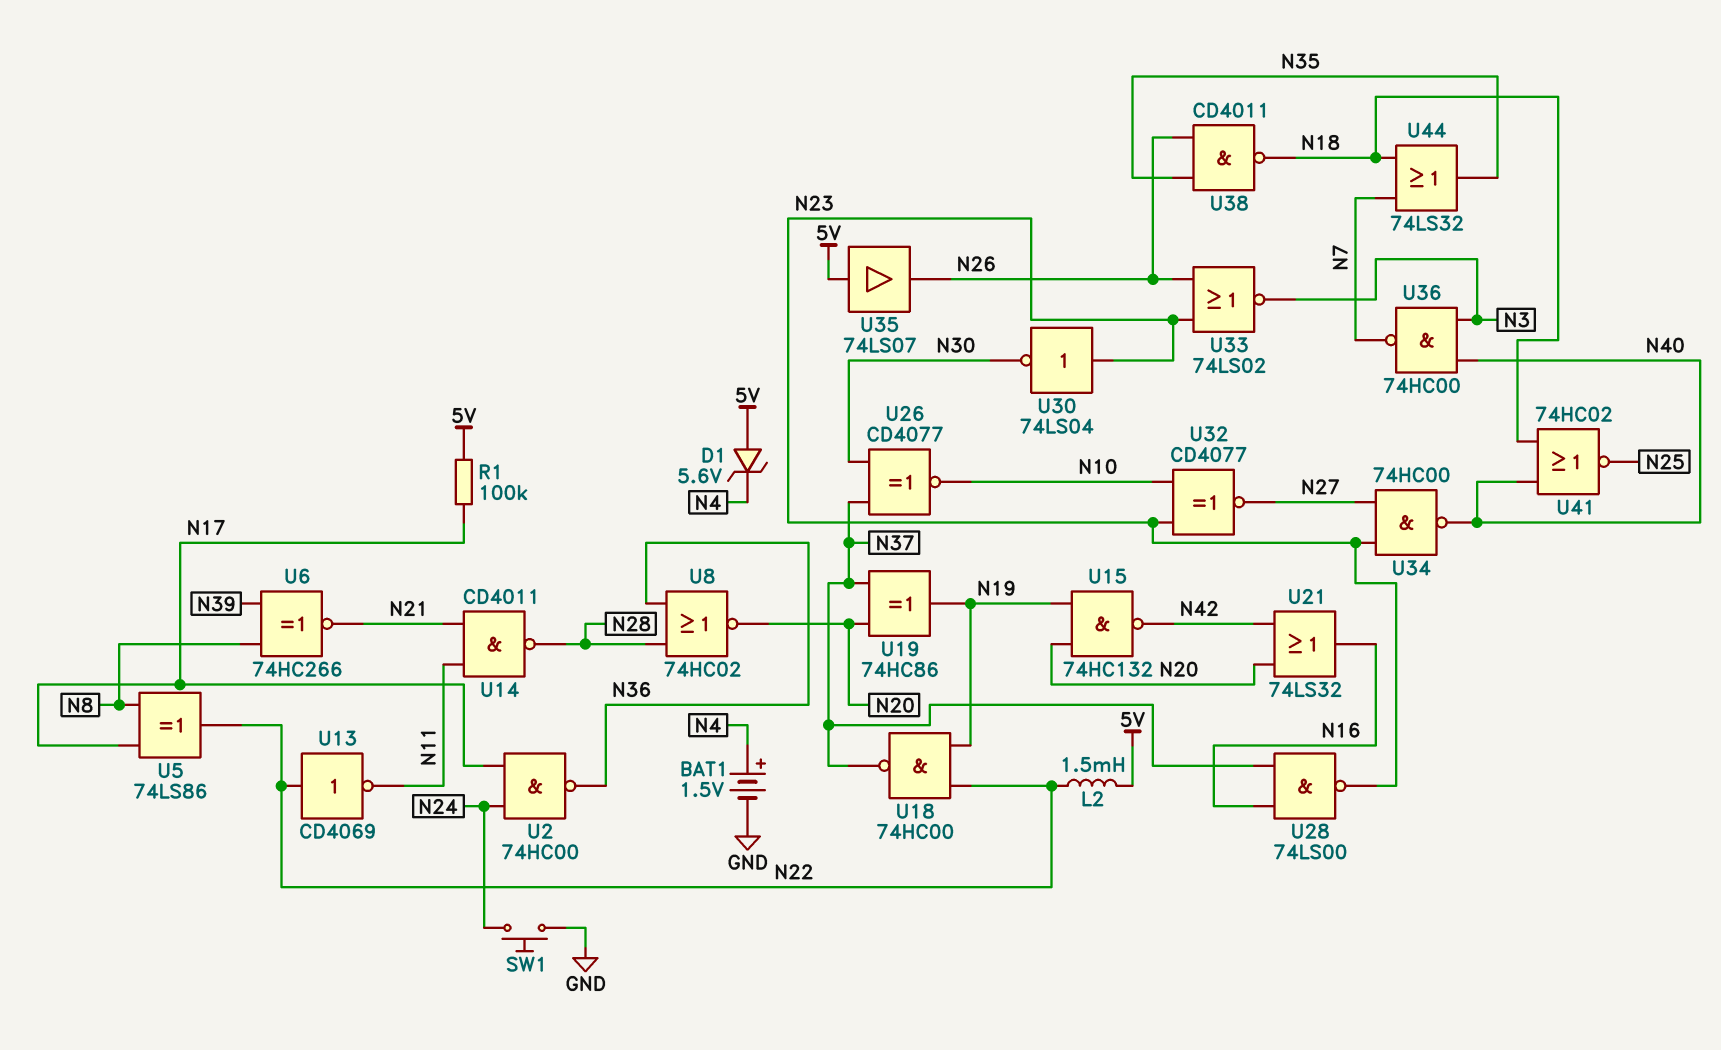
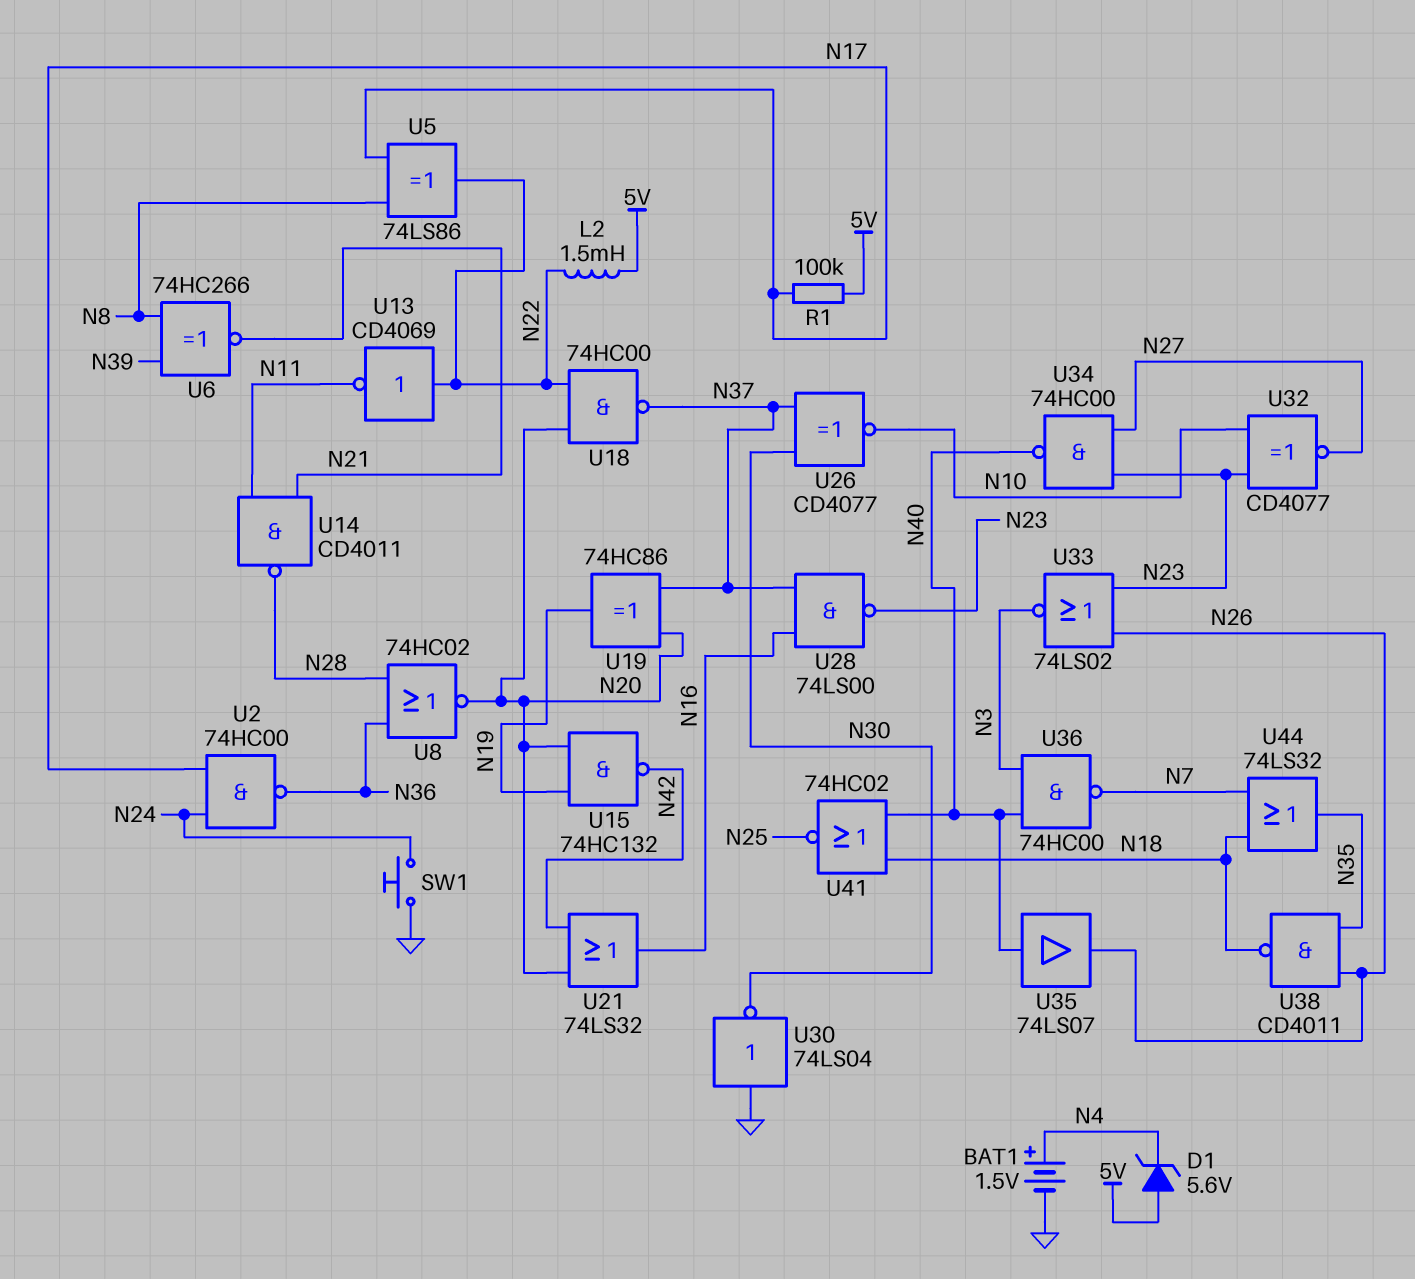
U18: NAND 74HC00 (in N19, in N22, out N37) -> NAND 74HC00 (in N20, in N22, out N37)
U30: NOT 74LS04 (in N23, out N30) -> NOT 74LS04 (in GND, out N30)
U35: buffer 74LS07 (in 5V, out N26) -> buffer 74LS07 (in N40, out N26)

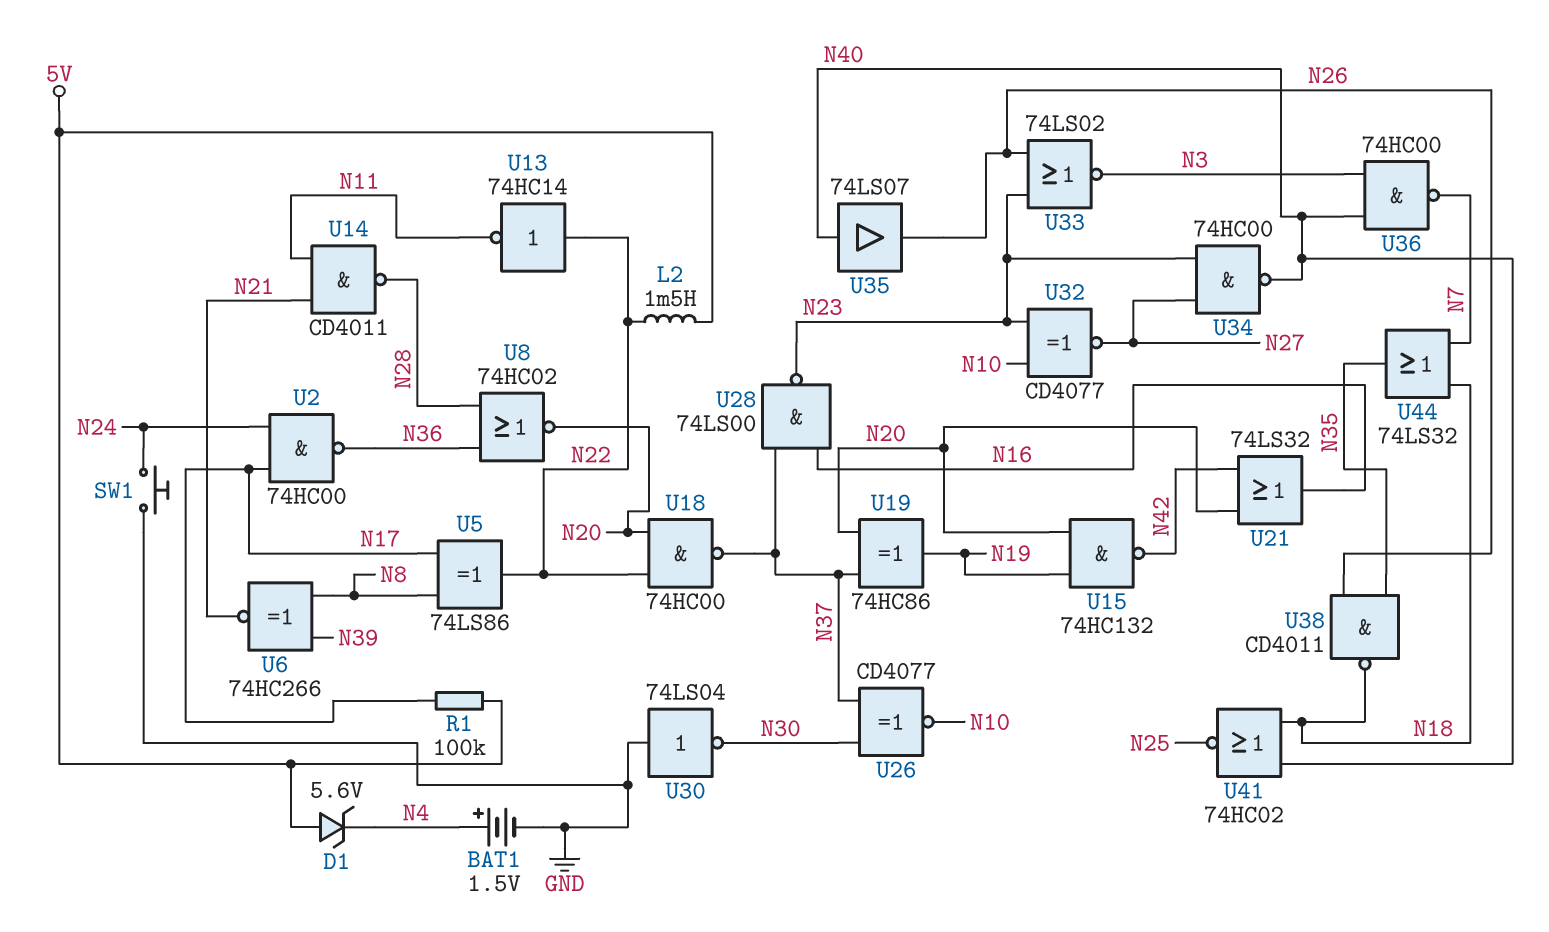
U13: NOT CD4069 (in N22, out N11) -> NOT 74HC14 (in N22, out N11)

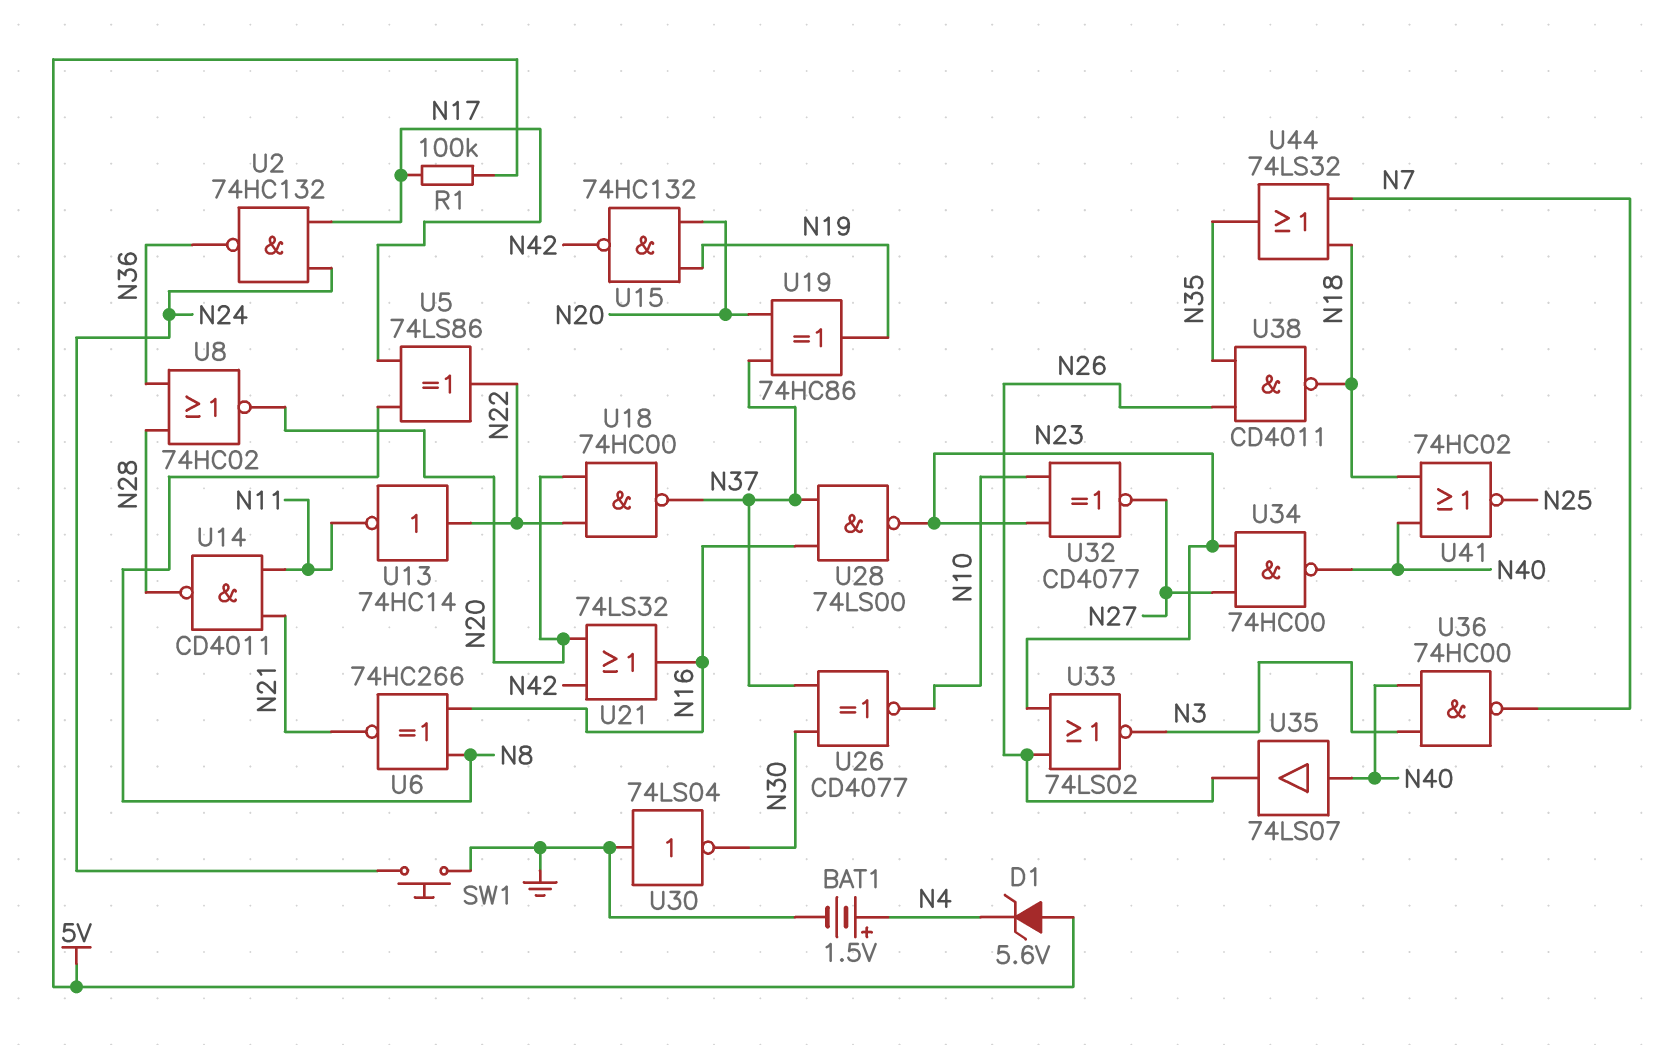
L2: 1.5mH (5V, N22) -> none
U2: NAND 74HC00 (in N17, in N24, out N36) -> NAND 74HC132 (in N17, in N24, out N36)
U6: XNOR 74HC266 (in N8, in N39, out N21) -> XNOR 74HC266 (in N8, in N16, out N21)

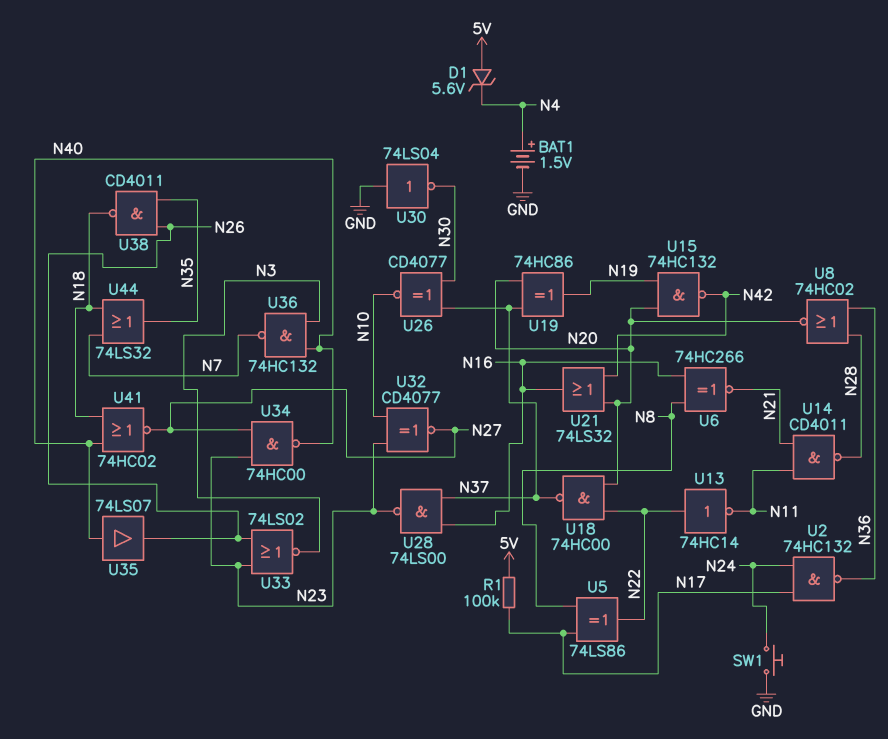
U36: NAND 74HC00 (in N3, in N40, out N7) -> NAND 74HC132 (in N3, in N40, out N7)
U41: NOR 74HC02 (in N18, in N40, out N25) -> NOR 74HC02 (in N18, in N40, out N27)

